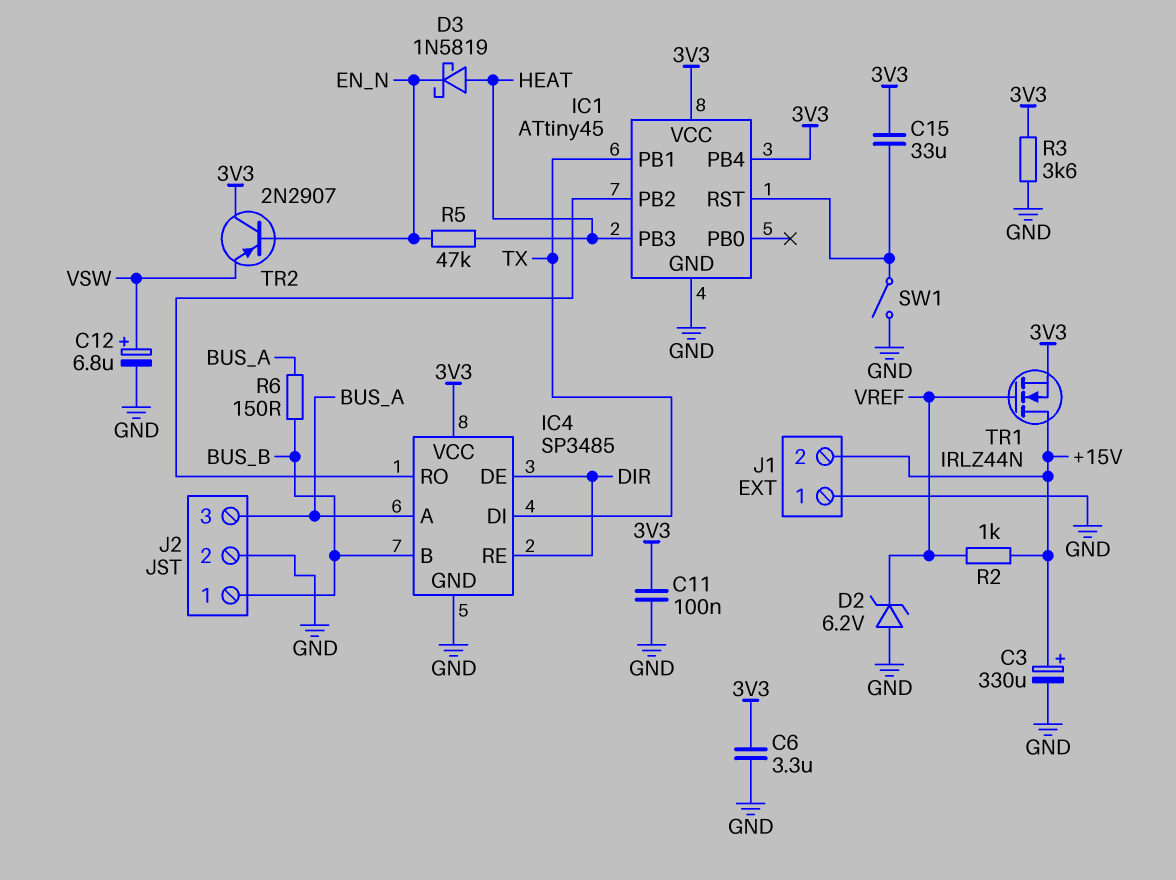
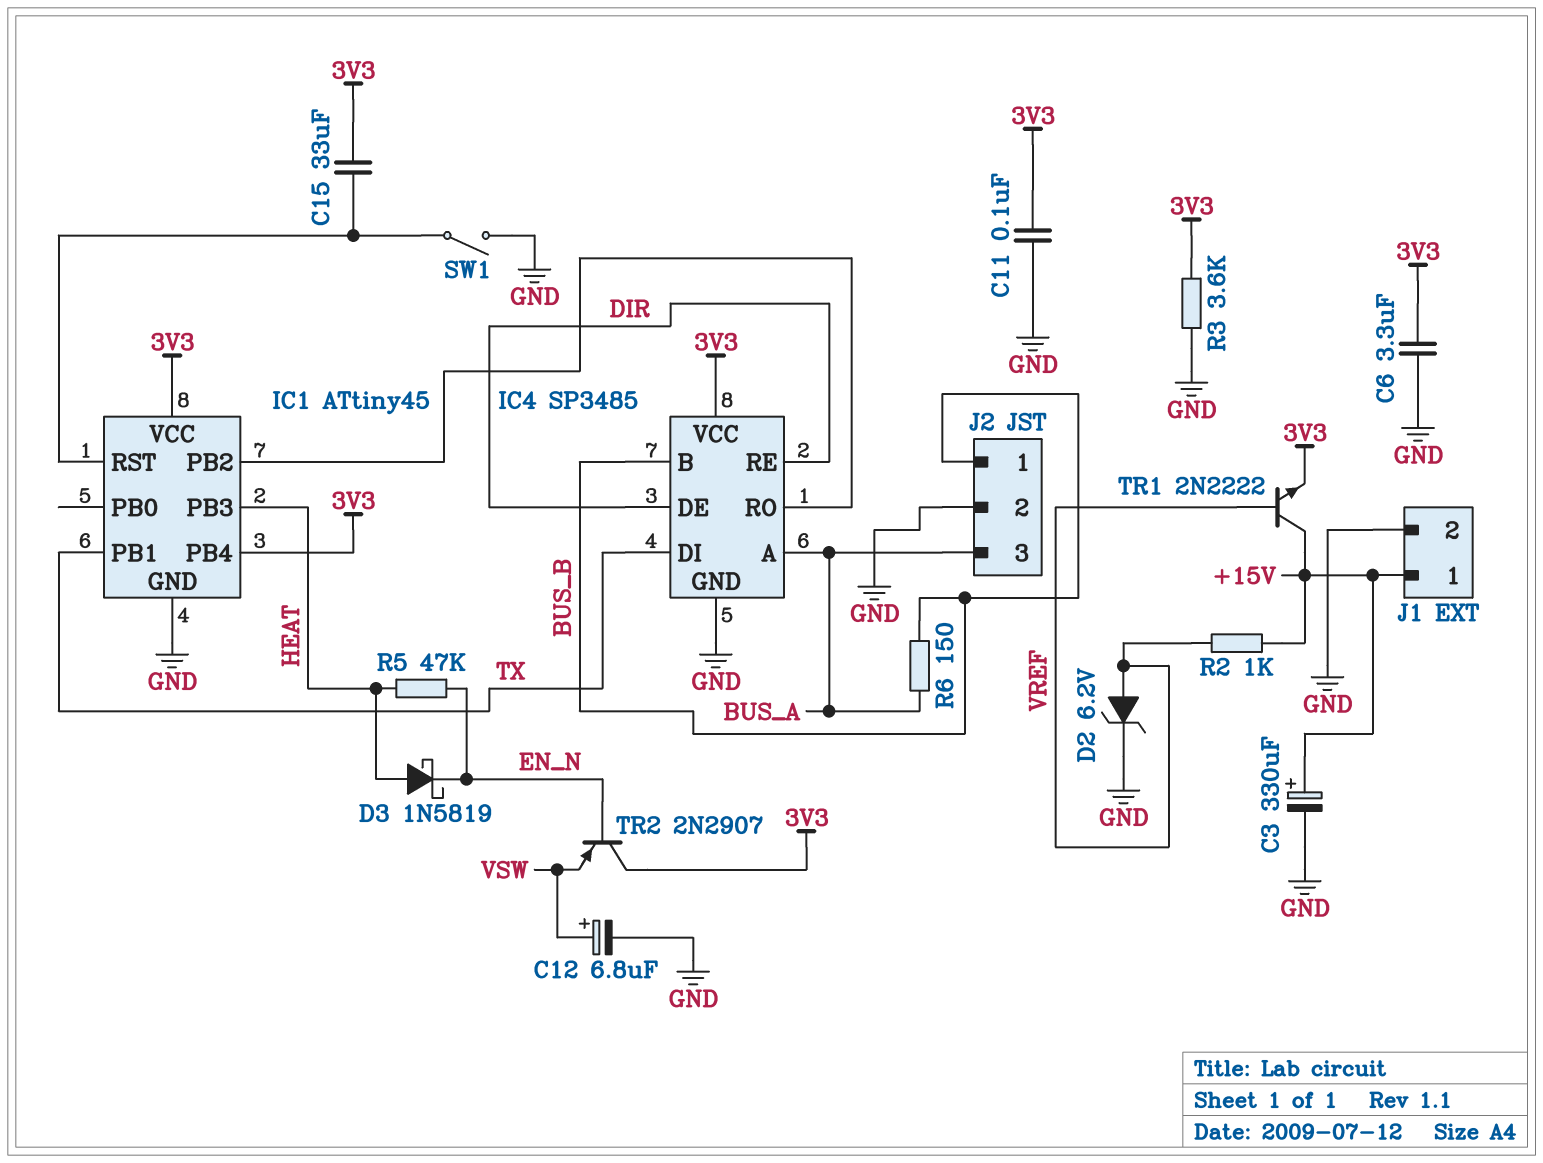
D2: zener 6.2V (A GND, K VREF) -> zener 6.2V (A VREF, K GND)
J1 pin 1: GND -> +15V
J1 pin 2: +15V -> GND
TR1: NMOS IRLZ44N (G VREF, D +15V, S 3V3) -> NPN 2N2222 (B VREF, C +15V, E 3V3)

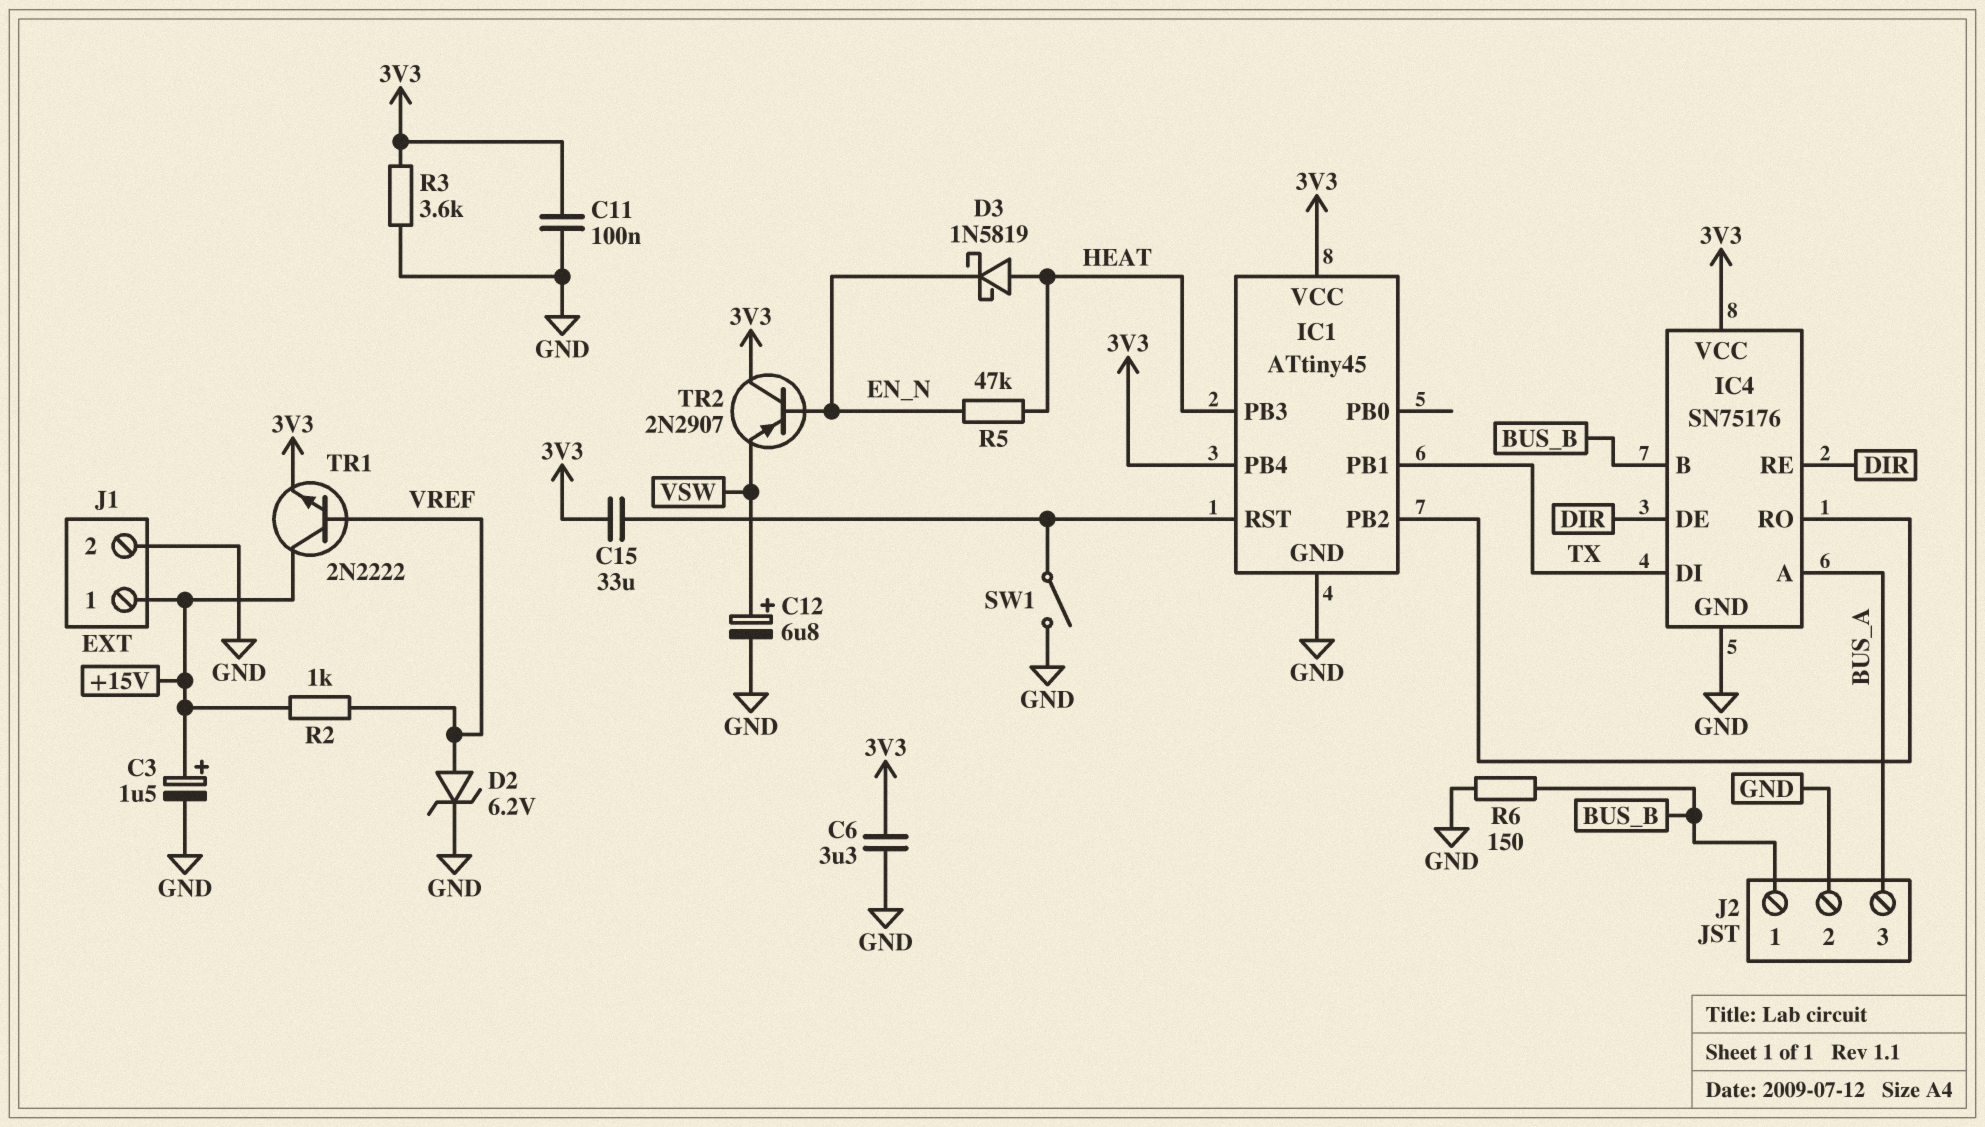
C3: 330uF (plus +15V, minus GND) -> 1.5uF (plus +15V, minus GND)
IC4: SP3485 -> SN75176
R6: 150 (BUS_A, BUS_B) -> 150 (BUS_B, GND)

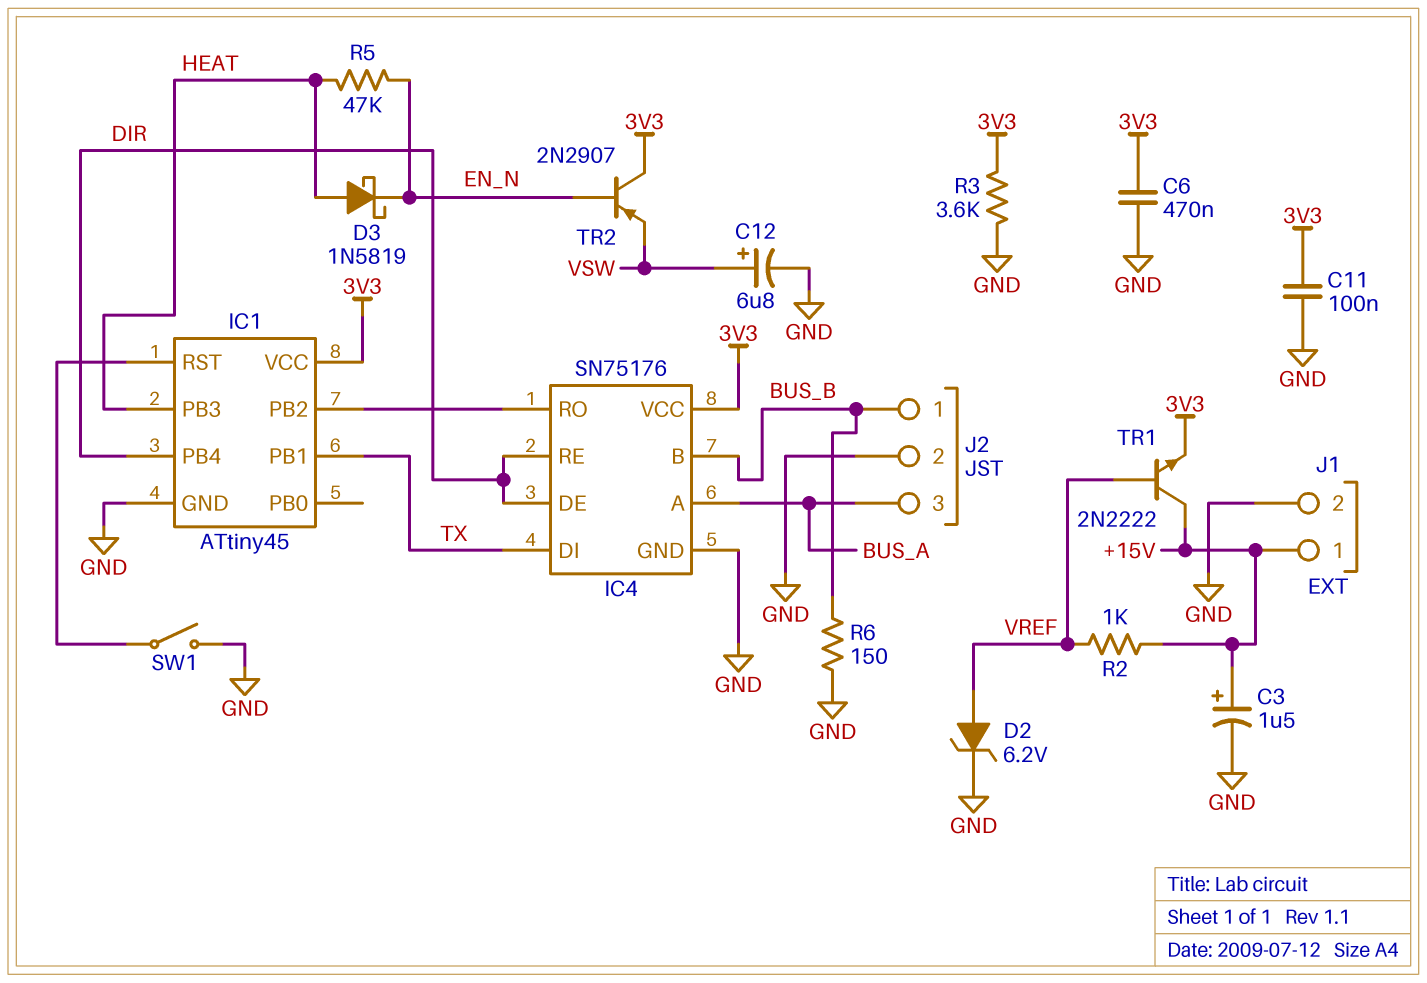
C6: 3.3uF (3V3, GND) -> 470nF (3V3, GND)
C15: 33uF (3V3, IC1/RST) -> none
IC1 pin PB4: 3V3 -> DIR

